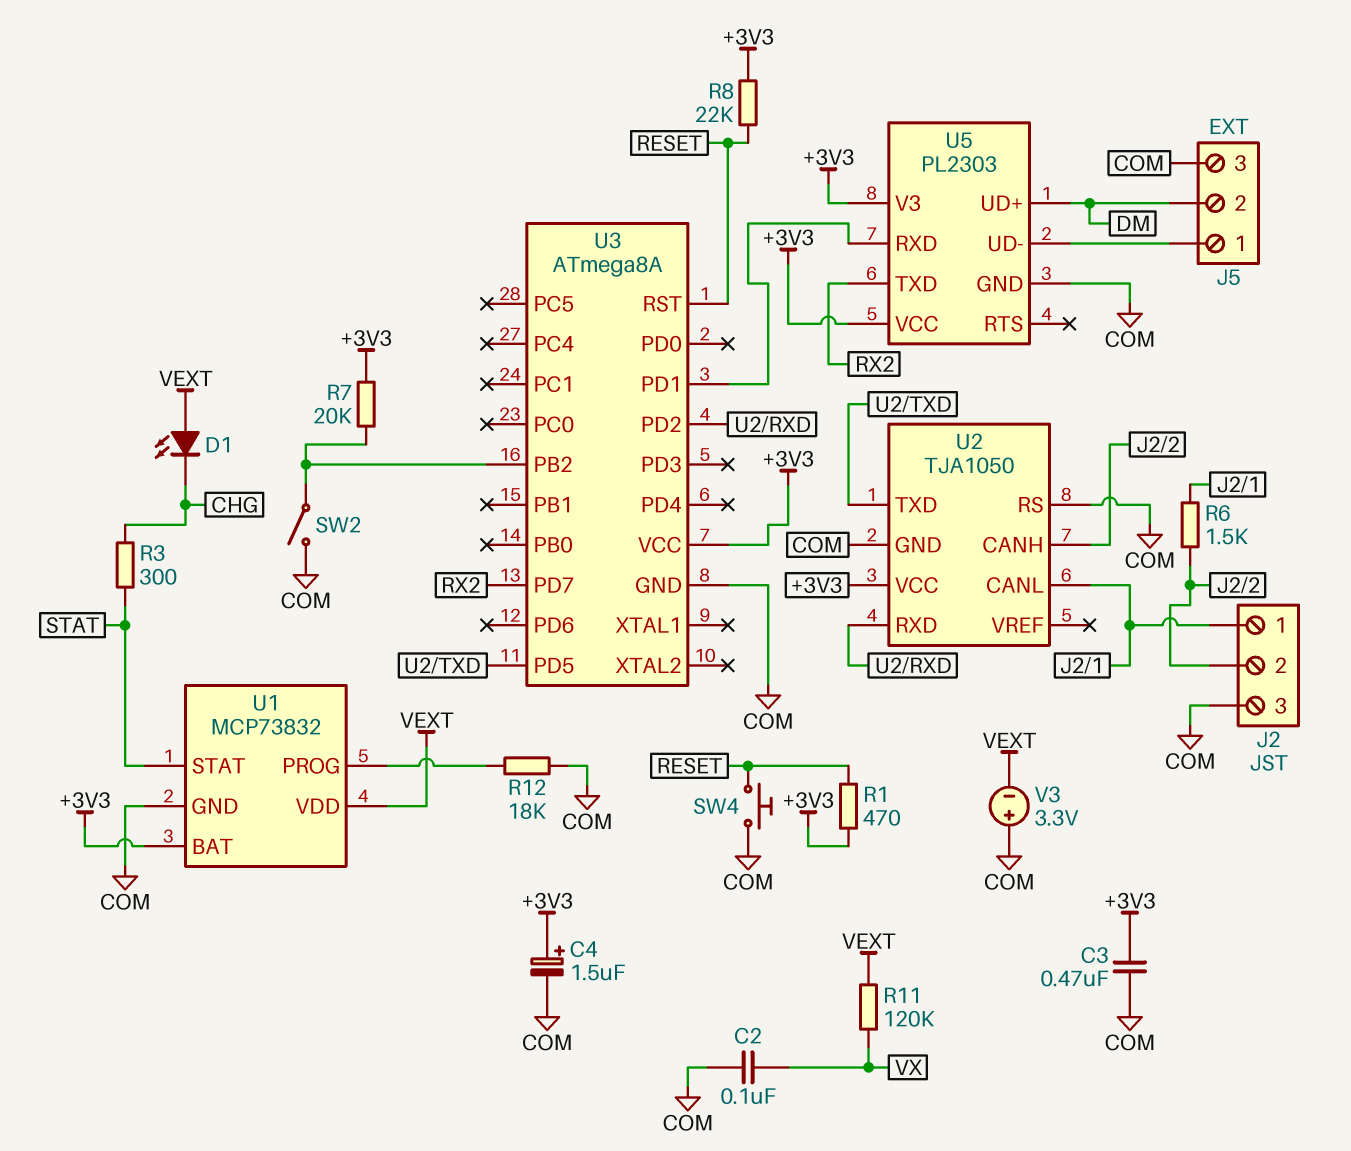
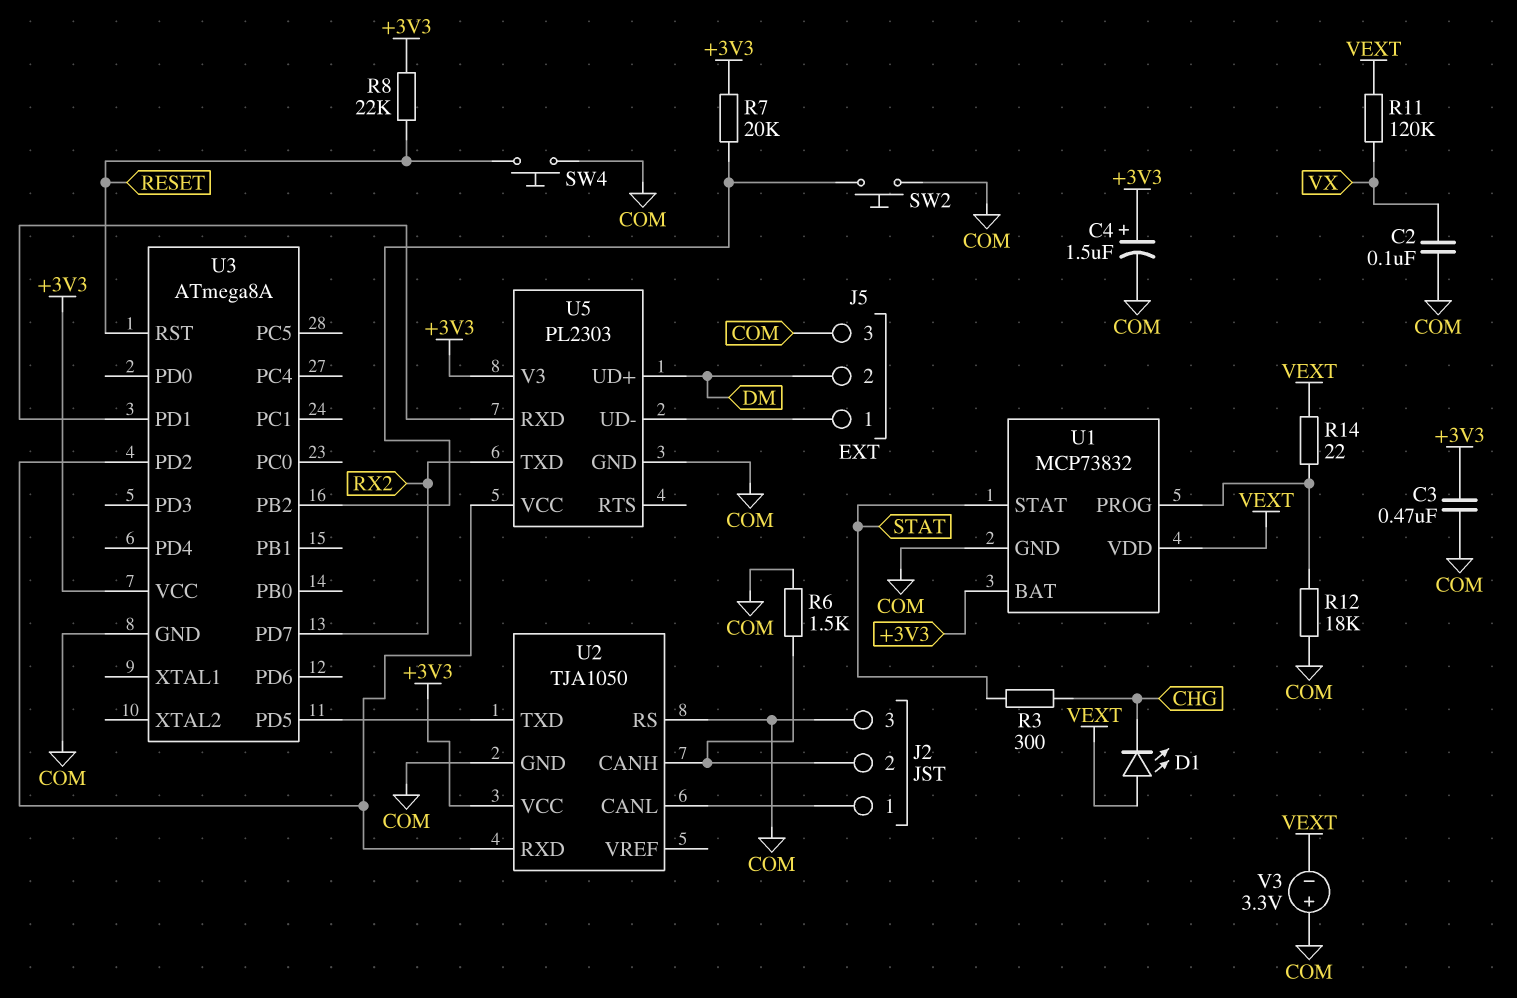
R1: 470 (+3V3, RESET) -> none
R6: 1.5k (J2/1, J2/2) -> 1.5k (COM, J2/2)
R14: none -> 22 (U1/PROG, VEXT)
SW2: switch (COM, U3/PB2) -> button (COM, U3/PB2)
U5 pin VCC: +3V3 -> U2/RXD

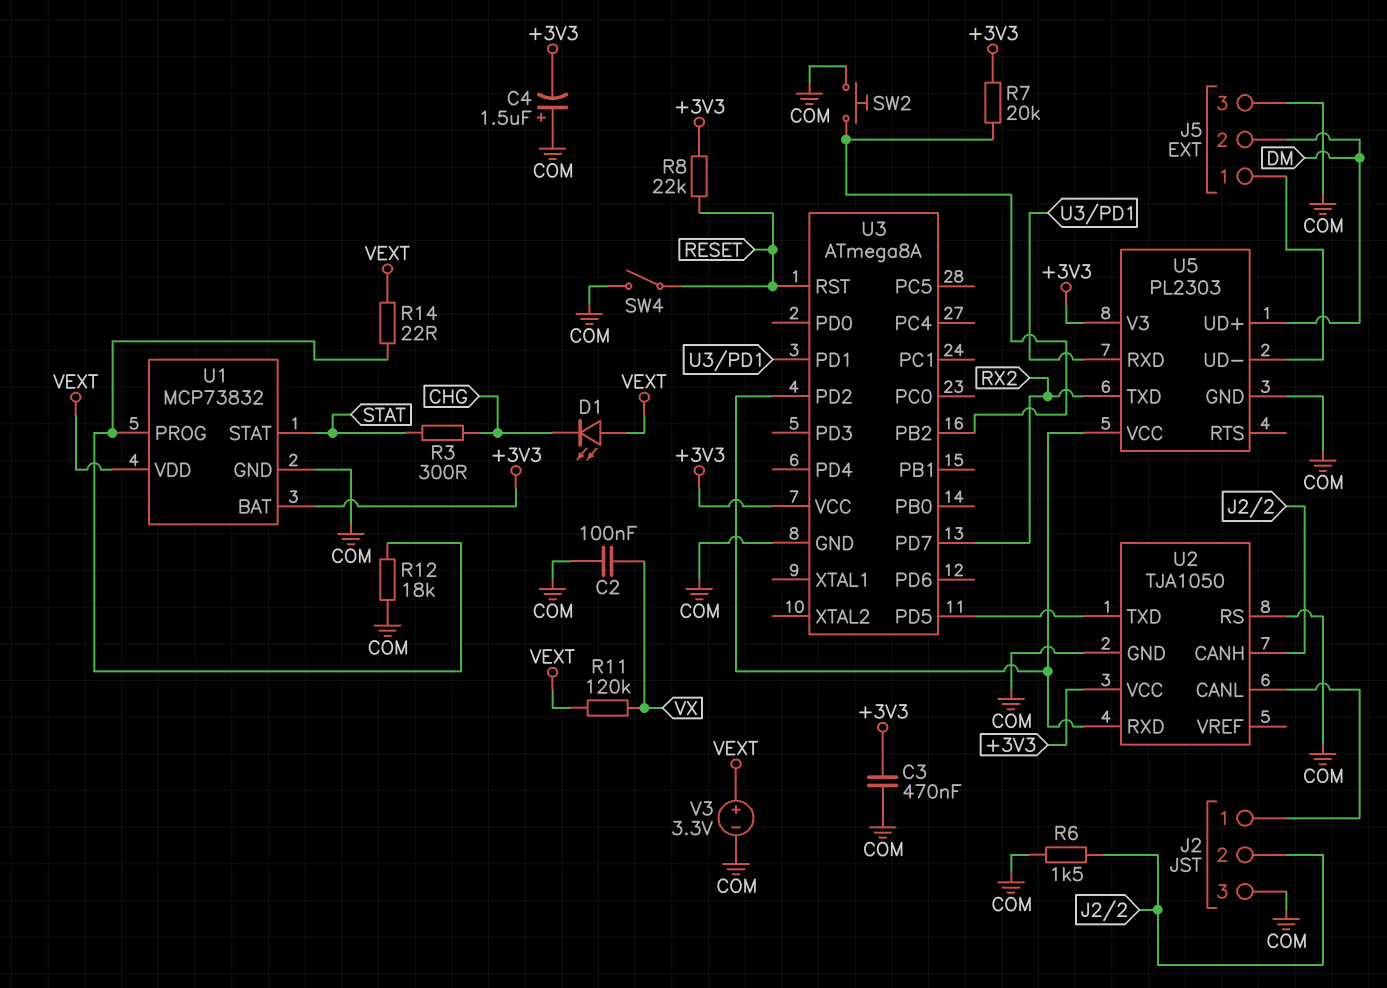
C4: 1.5uF (plus +3V3, minus COM) -> 1.5uF (plus COM, minus +3V3)
SW4: button (COM, RESET) -> switch (COM, RESET)
V3: 3.3V (plus COM, minus VEXT) -> 3.3V (plus VEXT, minus COM)

